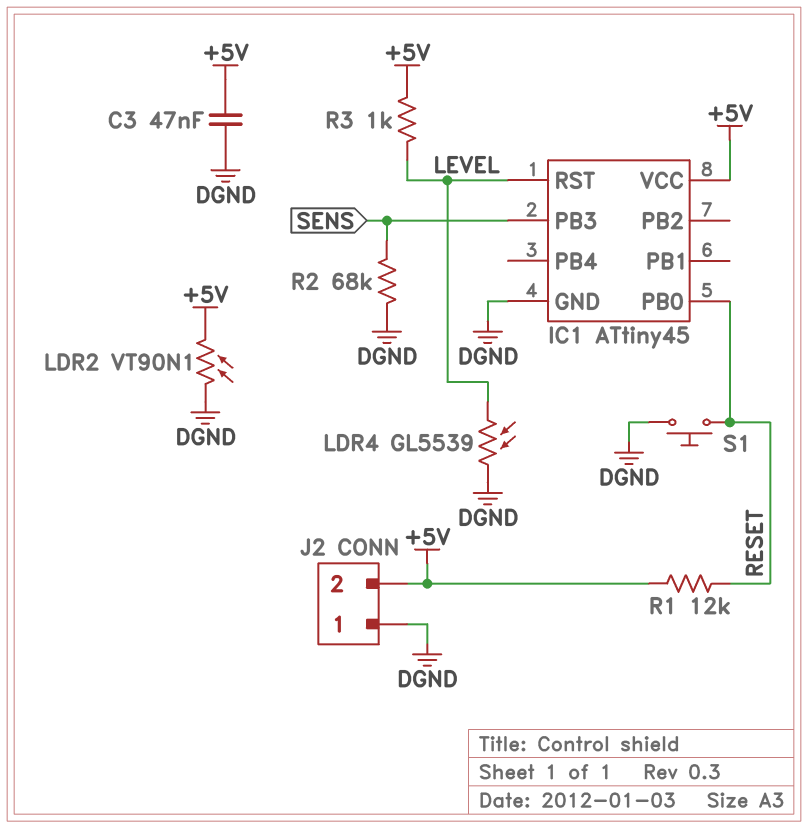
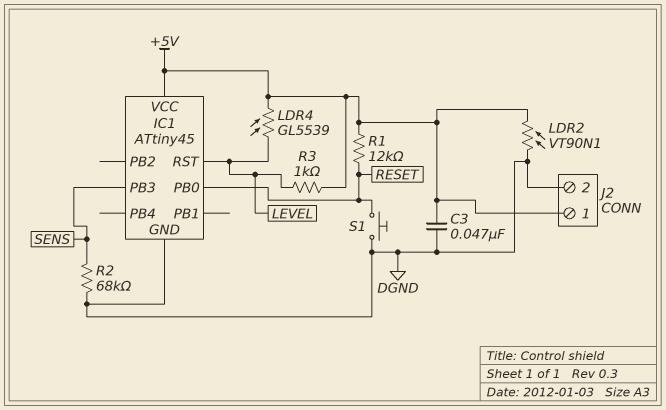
J2 pin 1: DGND -> +5V
J2 pin 2: +5V -> DGND
LDR4: GL5539 (DGND, LEVEL) -> GL5539 (+5V, LEVEL)

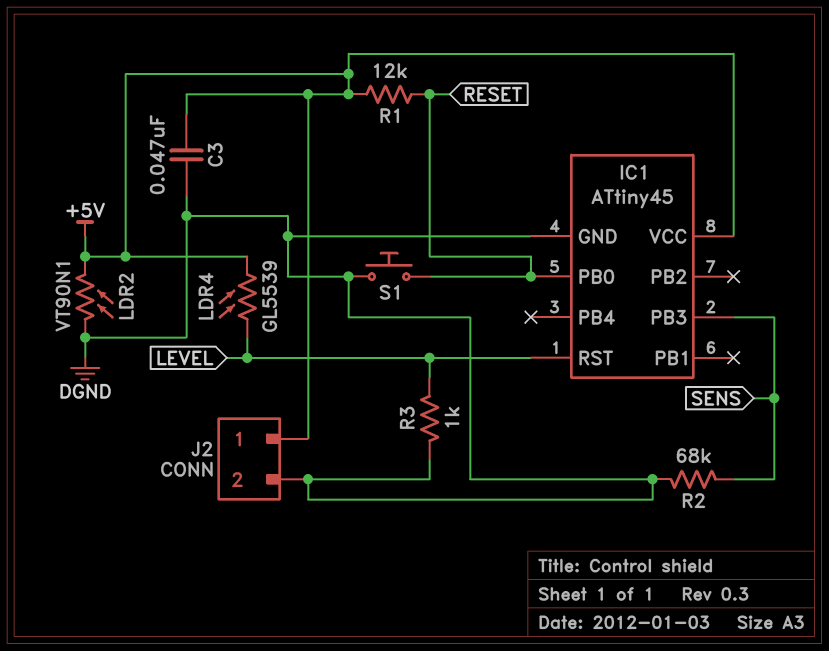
R3: 1k (+5V, LEVEL) -> 1k (DGND, LEVEL)

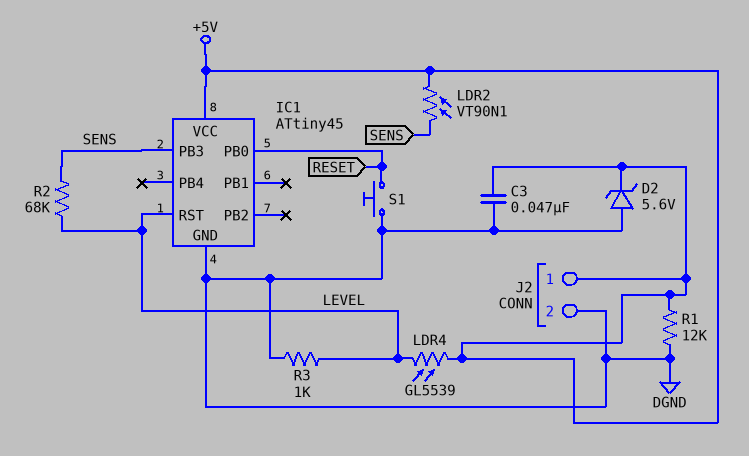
D2: none -> zener 5.6V (A DGND, K +5V)
LDR2: VT90N1 (+5V, DGND) -> VT90N1 (+5V, SENS)
R1: 12k (+5V, RESET) -> 12k (+5V, DGND)
R2: 68k (DGND, SENS) -> 68k (LEVEL, SENS)

